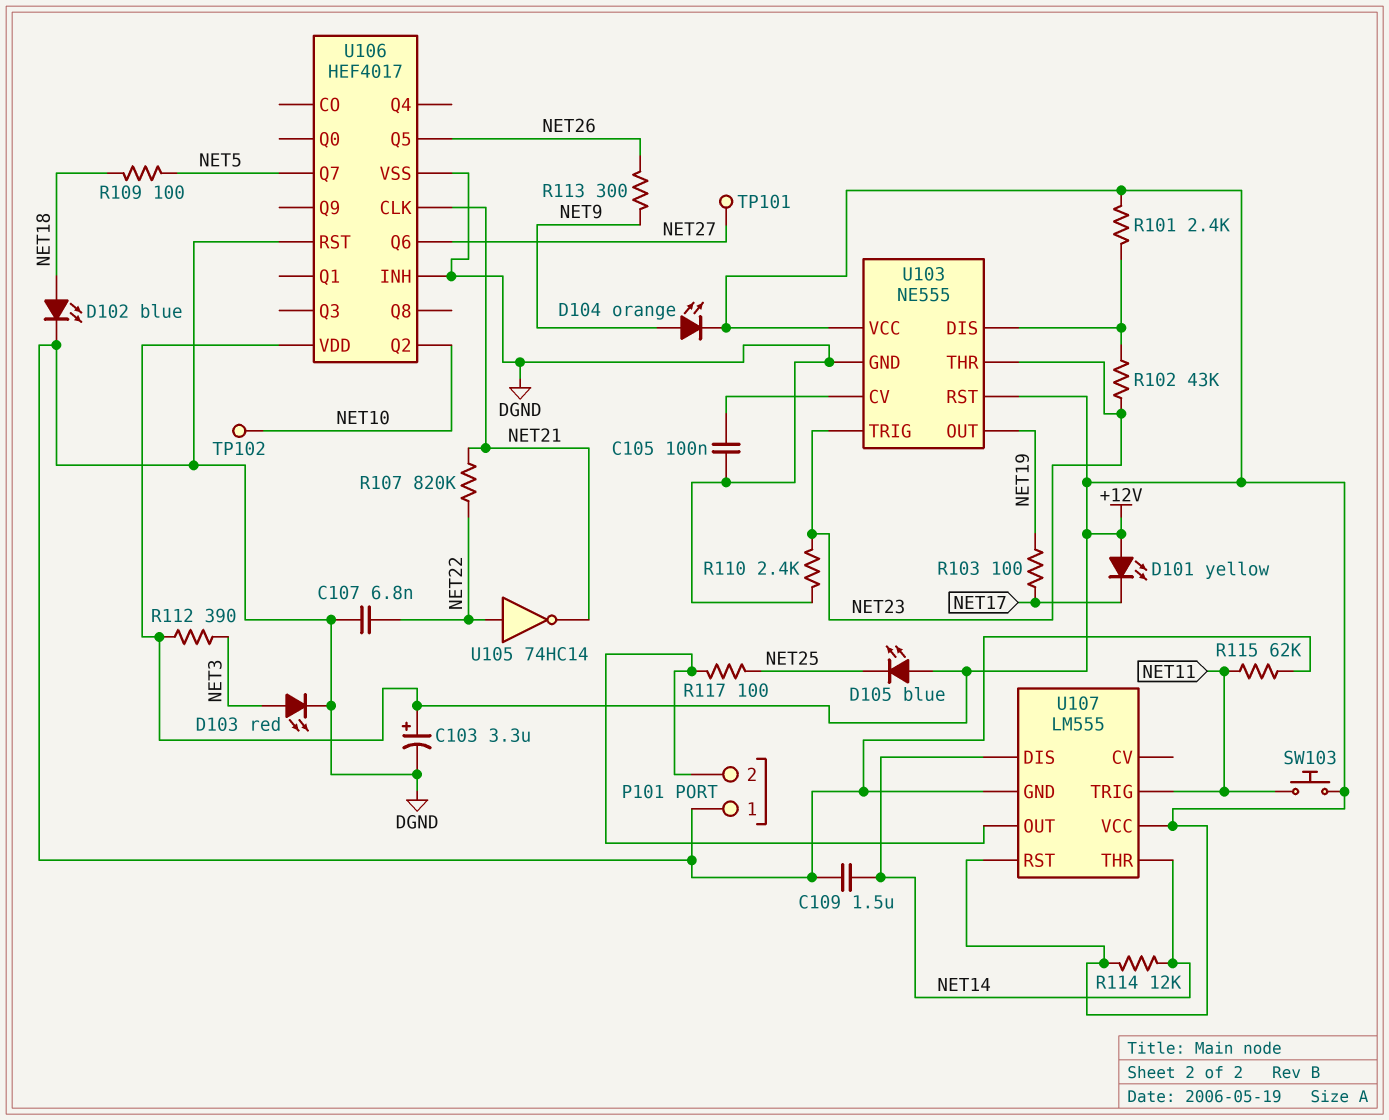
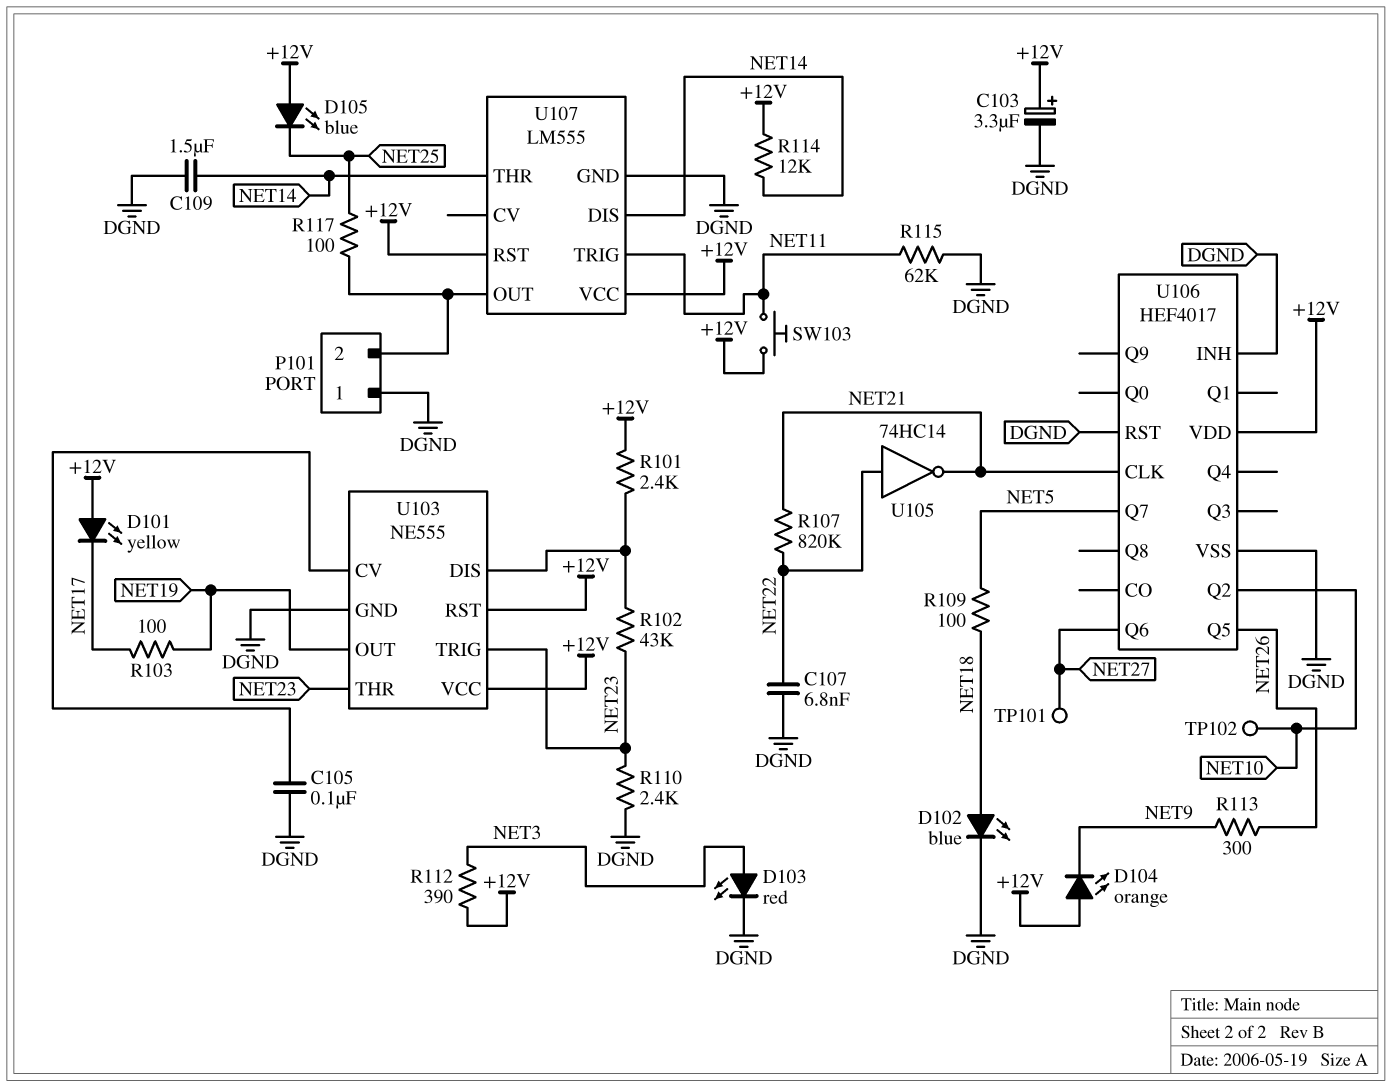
D104: LED orange (A NET9, K +12V) -> LED orange (A +12V, K NET9)

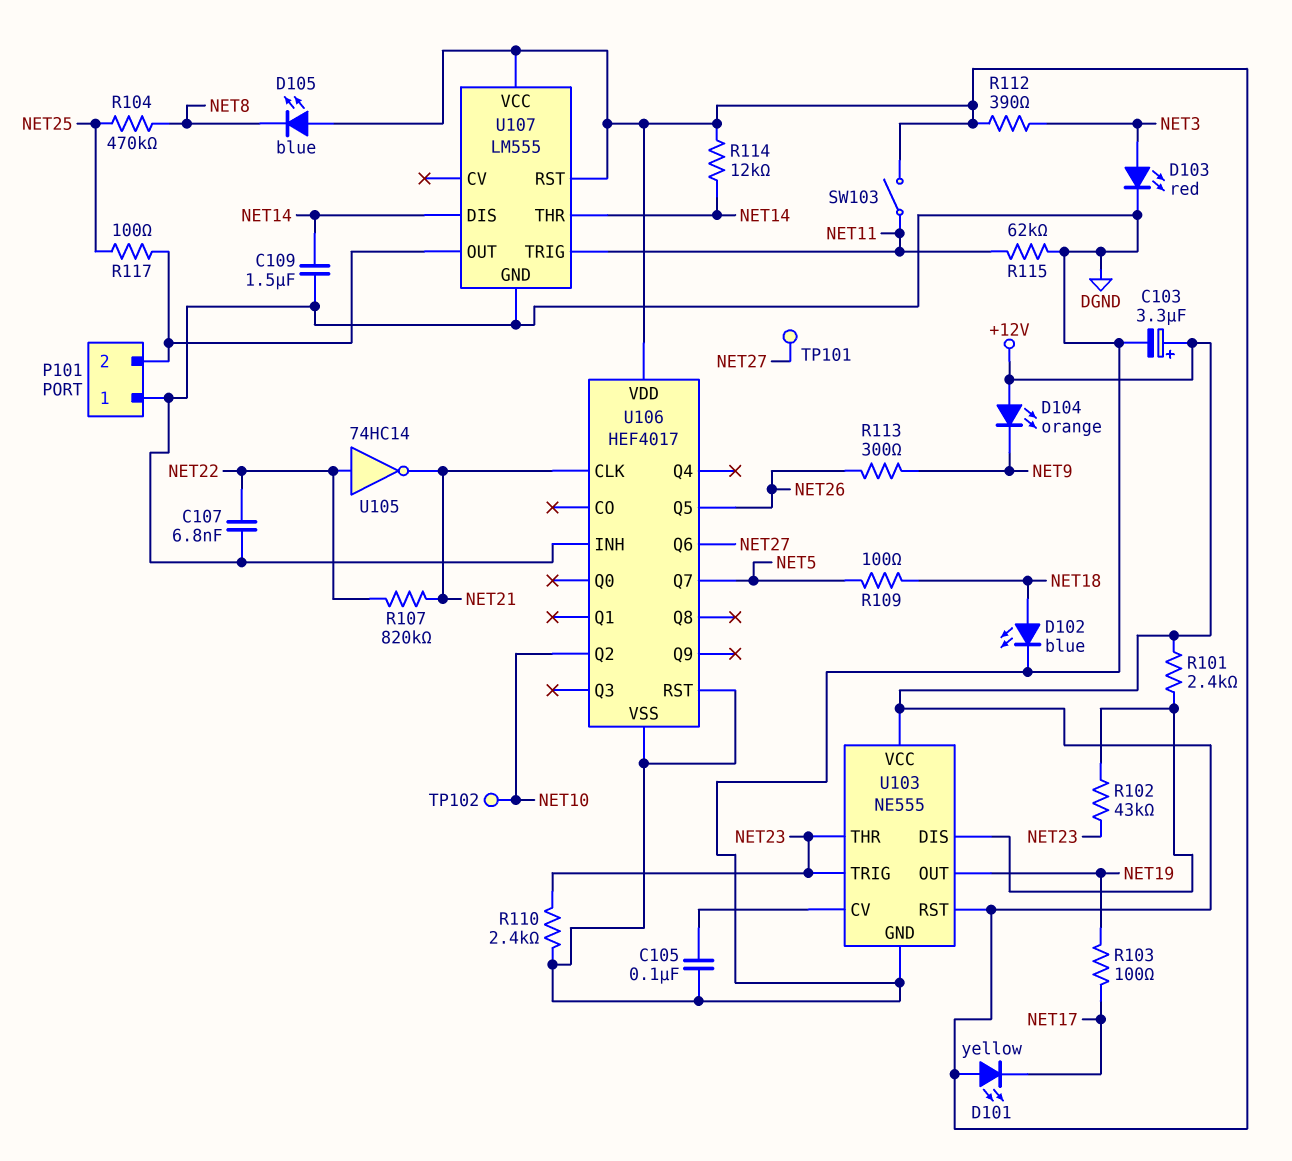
D105: LED blue (A +12V, K NET25) -> LED blue (A +12V, K NET8)
R104: none -> 470k (NET8, NET25)
SW103: button (+12V, NET11) -> switch (+12V, NET11)

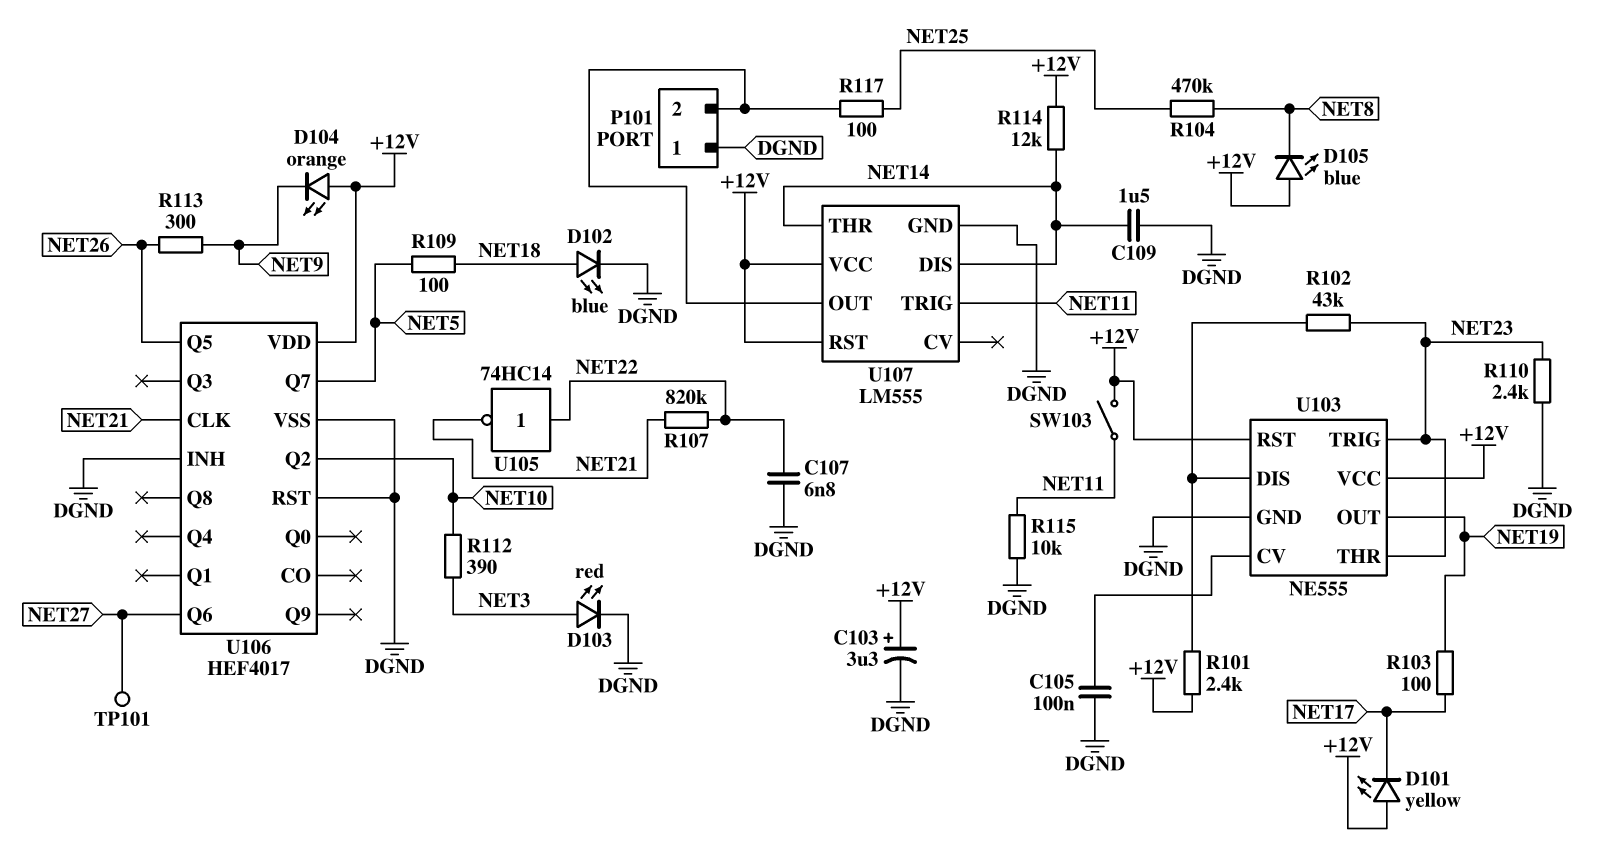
R112: 390 (+12V, NET3) -> 390 (NET3, NET10)
R115: 62k (DGND, NET11) -> 10k (DGND, NET11)
TP102: test point (NET10) -> none

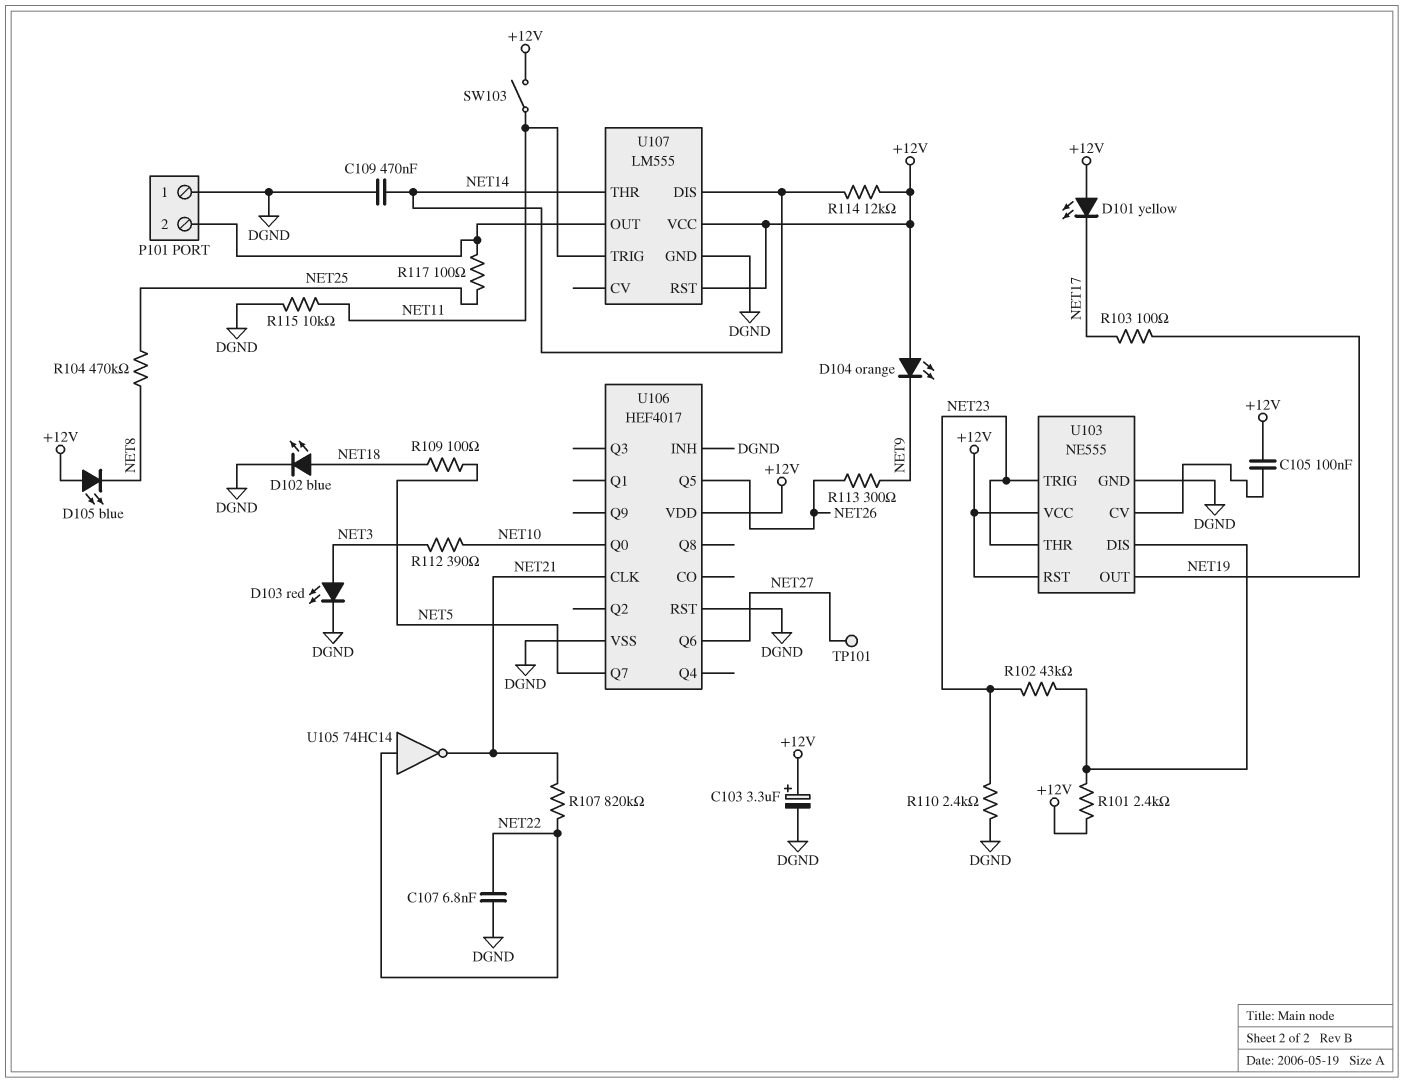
C105: 100nF (DGND, U103/CV) -> 100nF (+12V, U103/CV)
C109: 1.5uF (DGND, NET14) -> 470nF (DGND, NET14)
U106 pin Q0: none -> NET10
U106 pin Q2: NET10 -> none

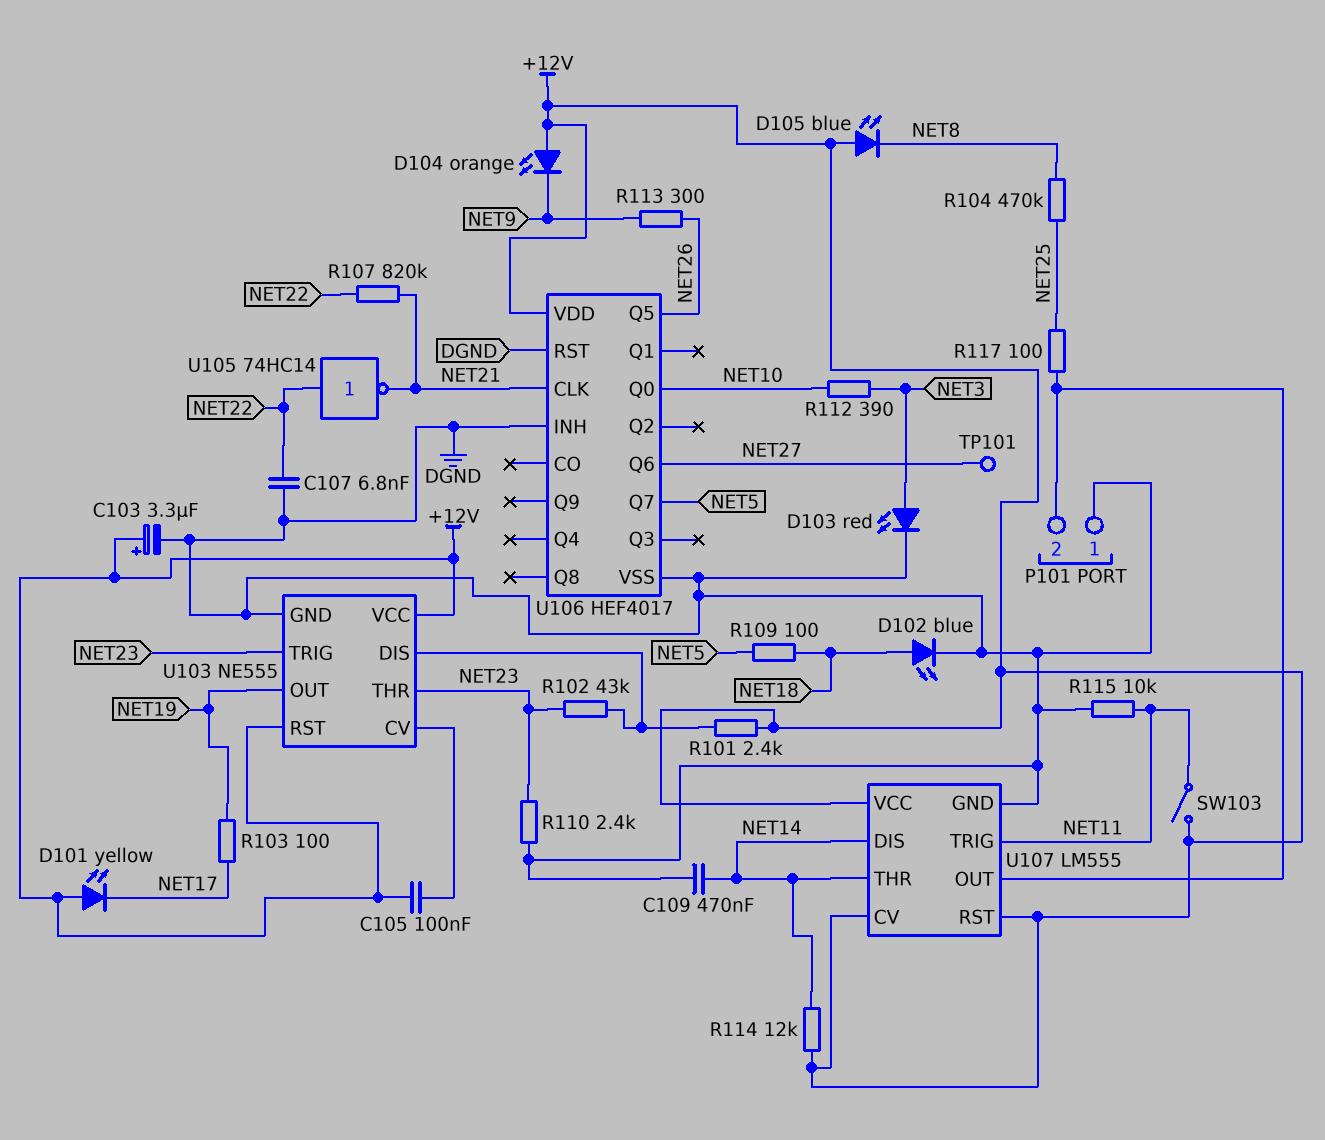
U107 pin CV: none -> +12V

